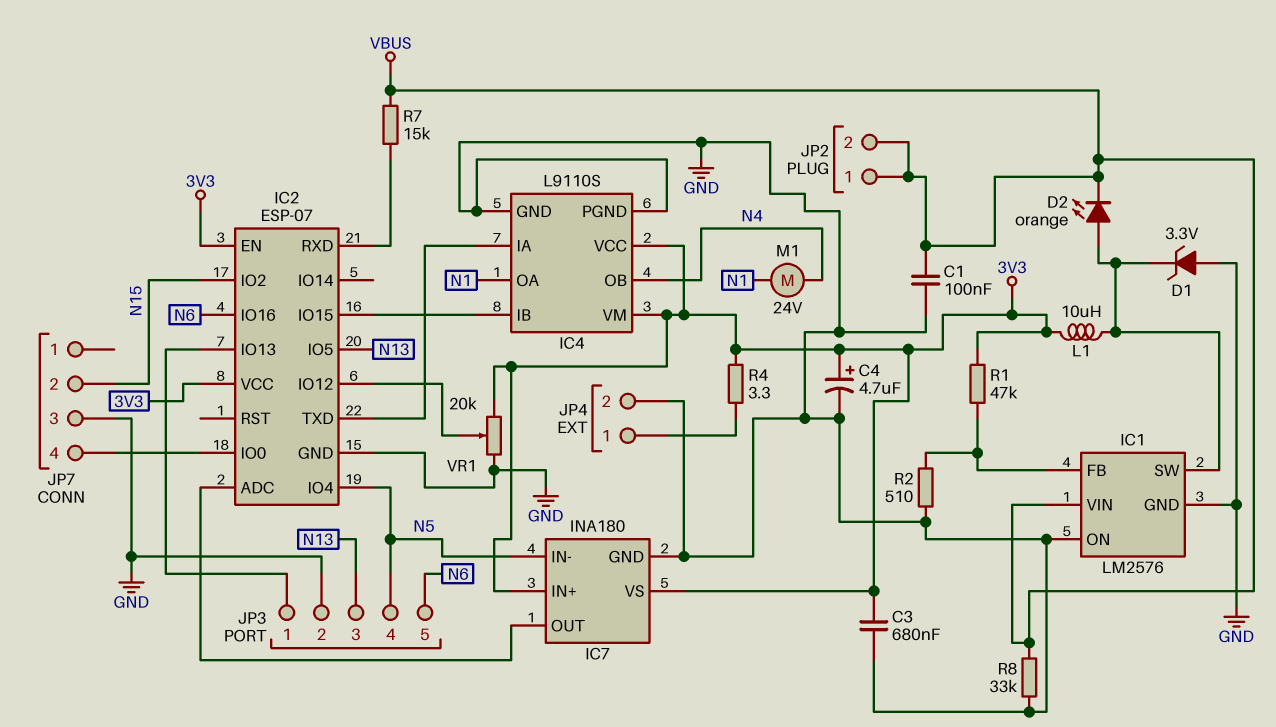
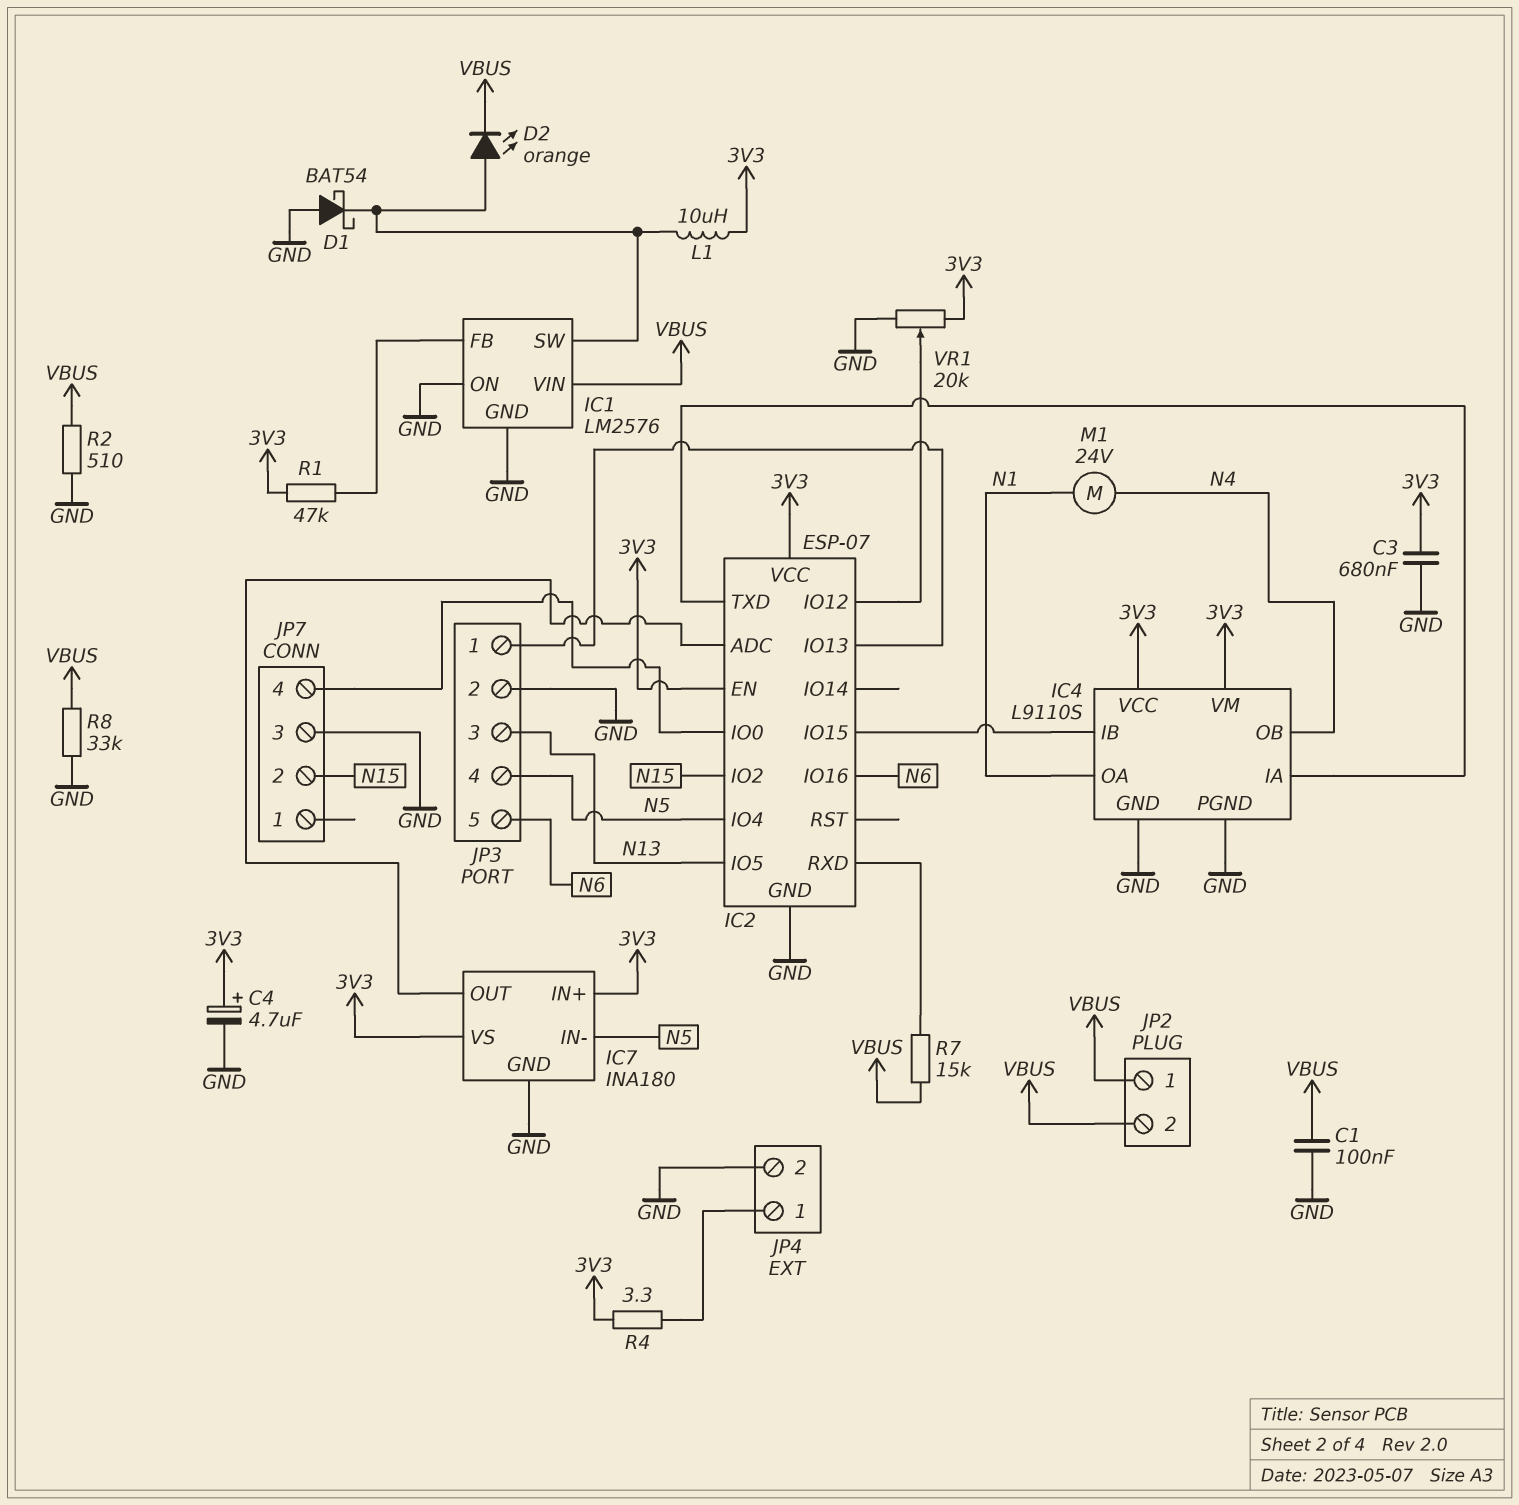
D1: zener 3.3V (A GND, K IC1/SW) -> schottky BAT54 (A GND, K IC1/SW)
R2: 510 (GND, IC1/FB) -> 510 (GND, VBUS)

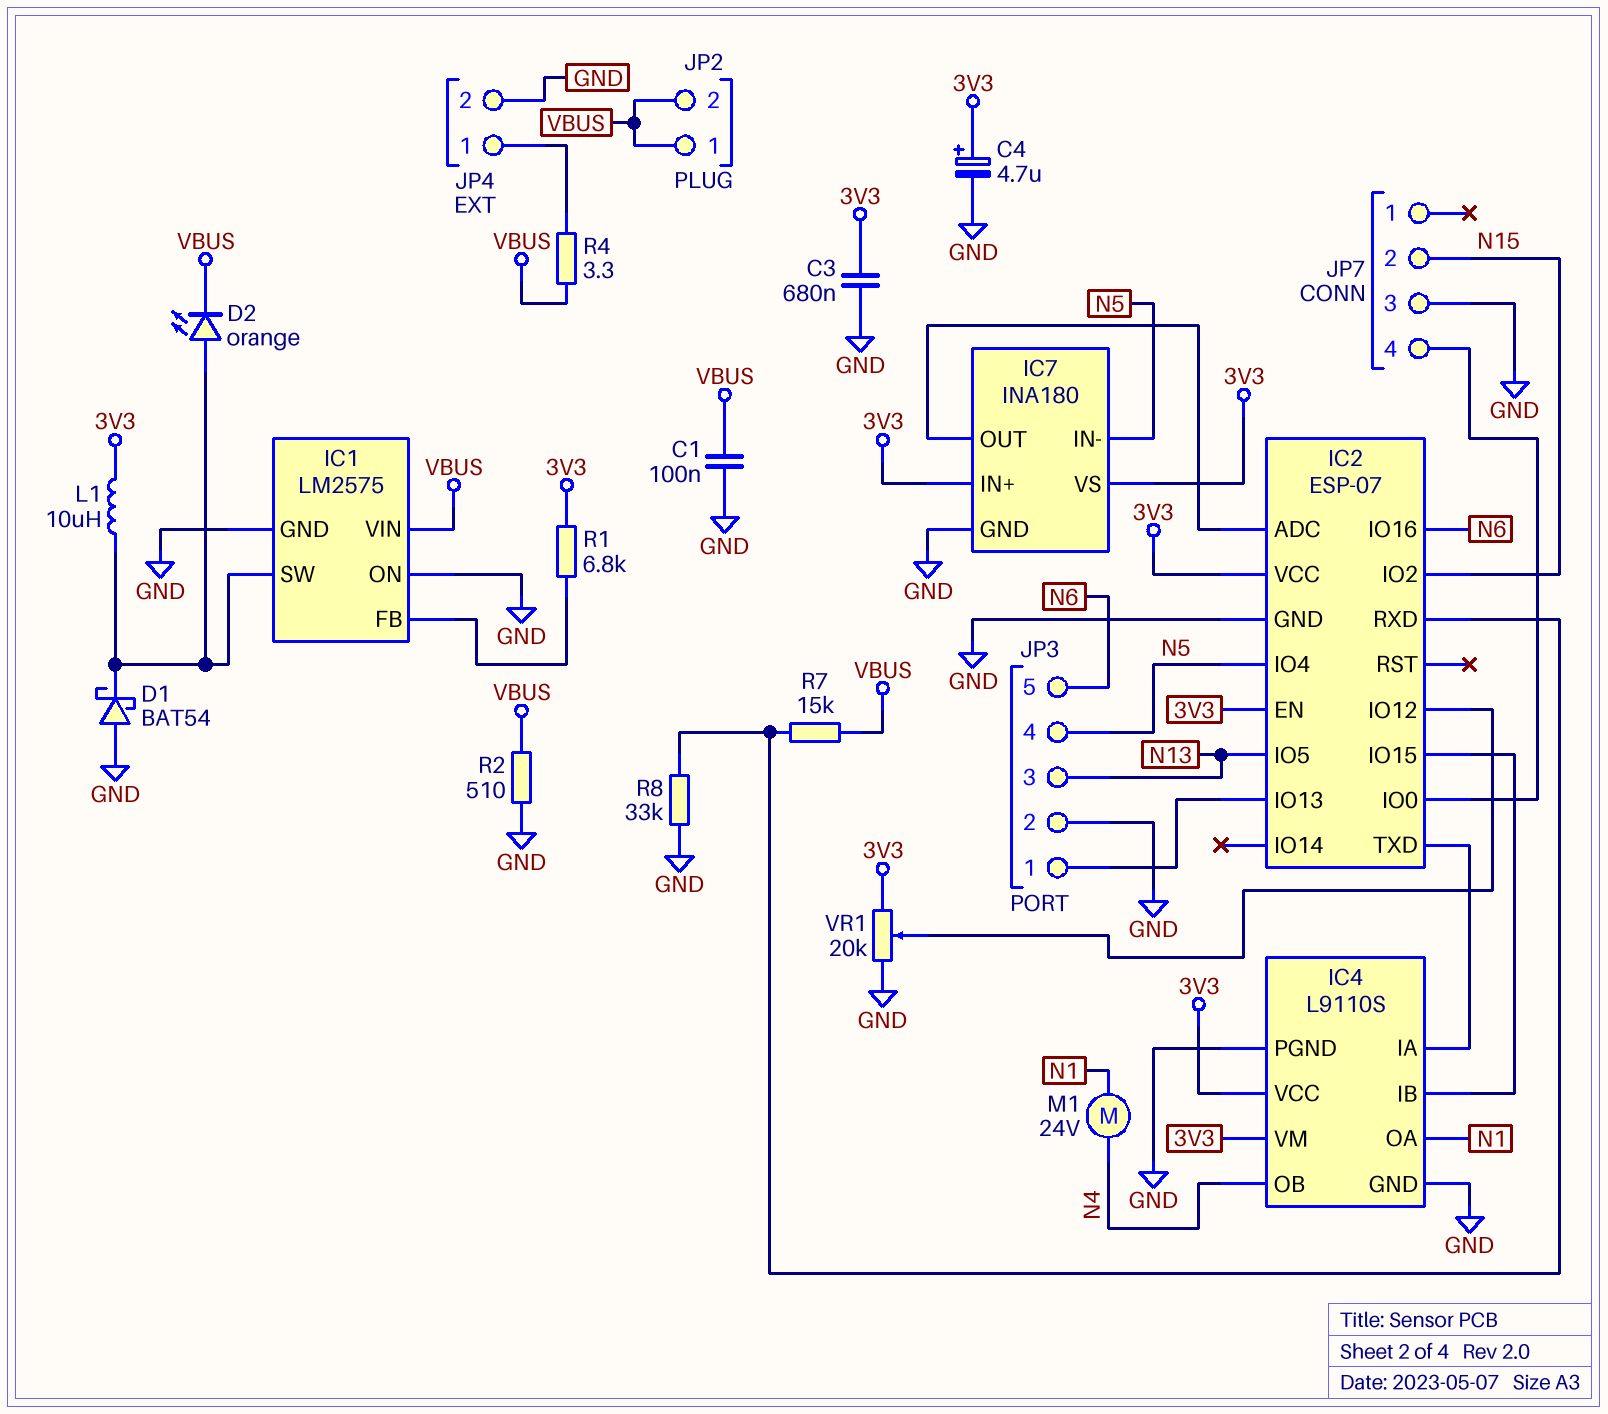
IC1: LM2576 -> LM2575
R1: 47k (3V3, IC1/FB) -> 6.8k (3V3, IC1/FB)
R4: 3.3 (3V3, JP4/1) -> 3.3 (JP4/1, VBUS)
R8: 33k (GND, VBUS) -> 33k (GND, IC2/RXD)

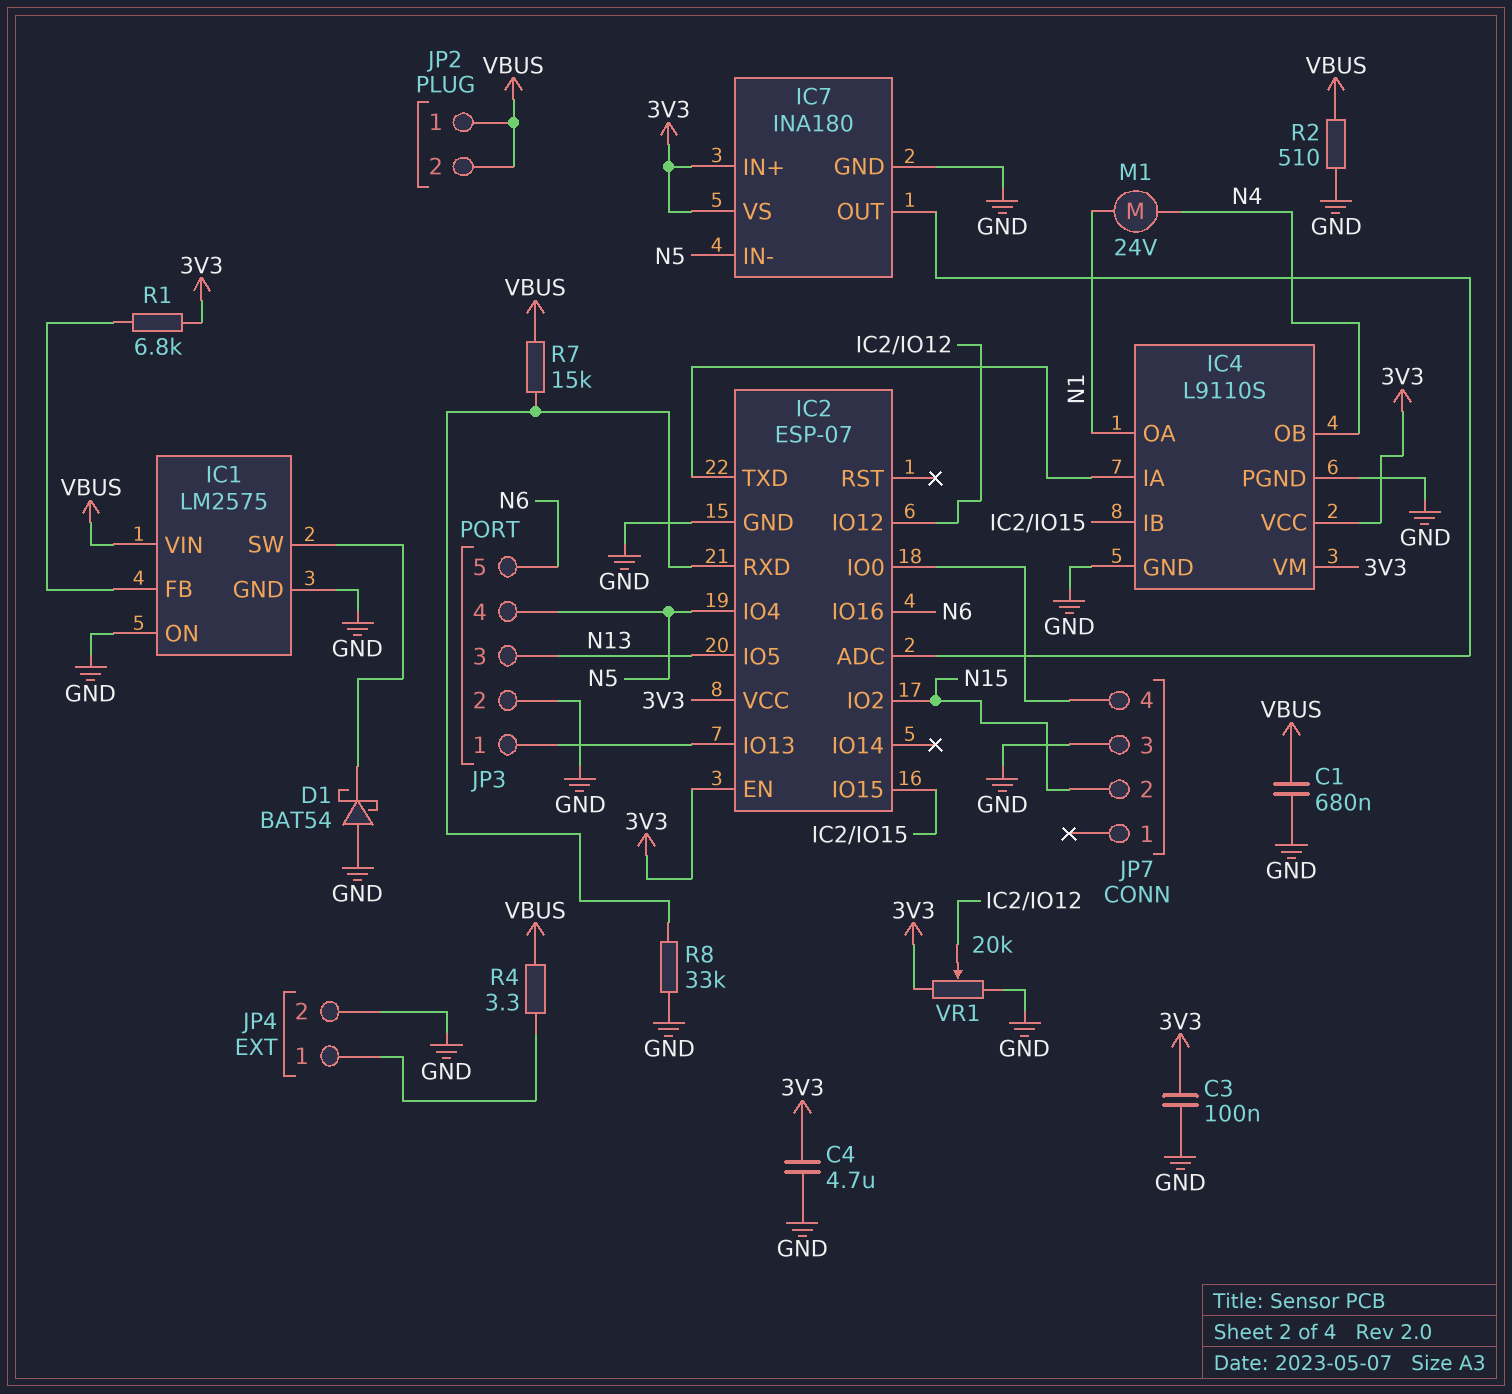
C1: 100nF (GND, VBUS) -> 680nF (GND, VBUS)
C3: 680nF (3V3, GND) -> 100nF (3V3, GND)
C4: 4.7uF (plus 3V3, minus GND) -> 4.7uF (3V3, GND)
D2: LED orange (A IC1/SW, K VBUS) -> none
L1: 10uH (3V3, IC1/SW) -> none

